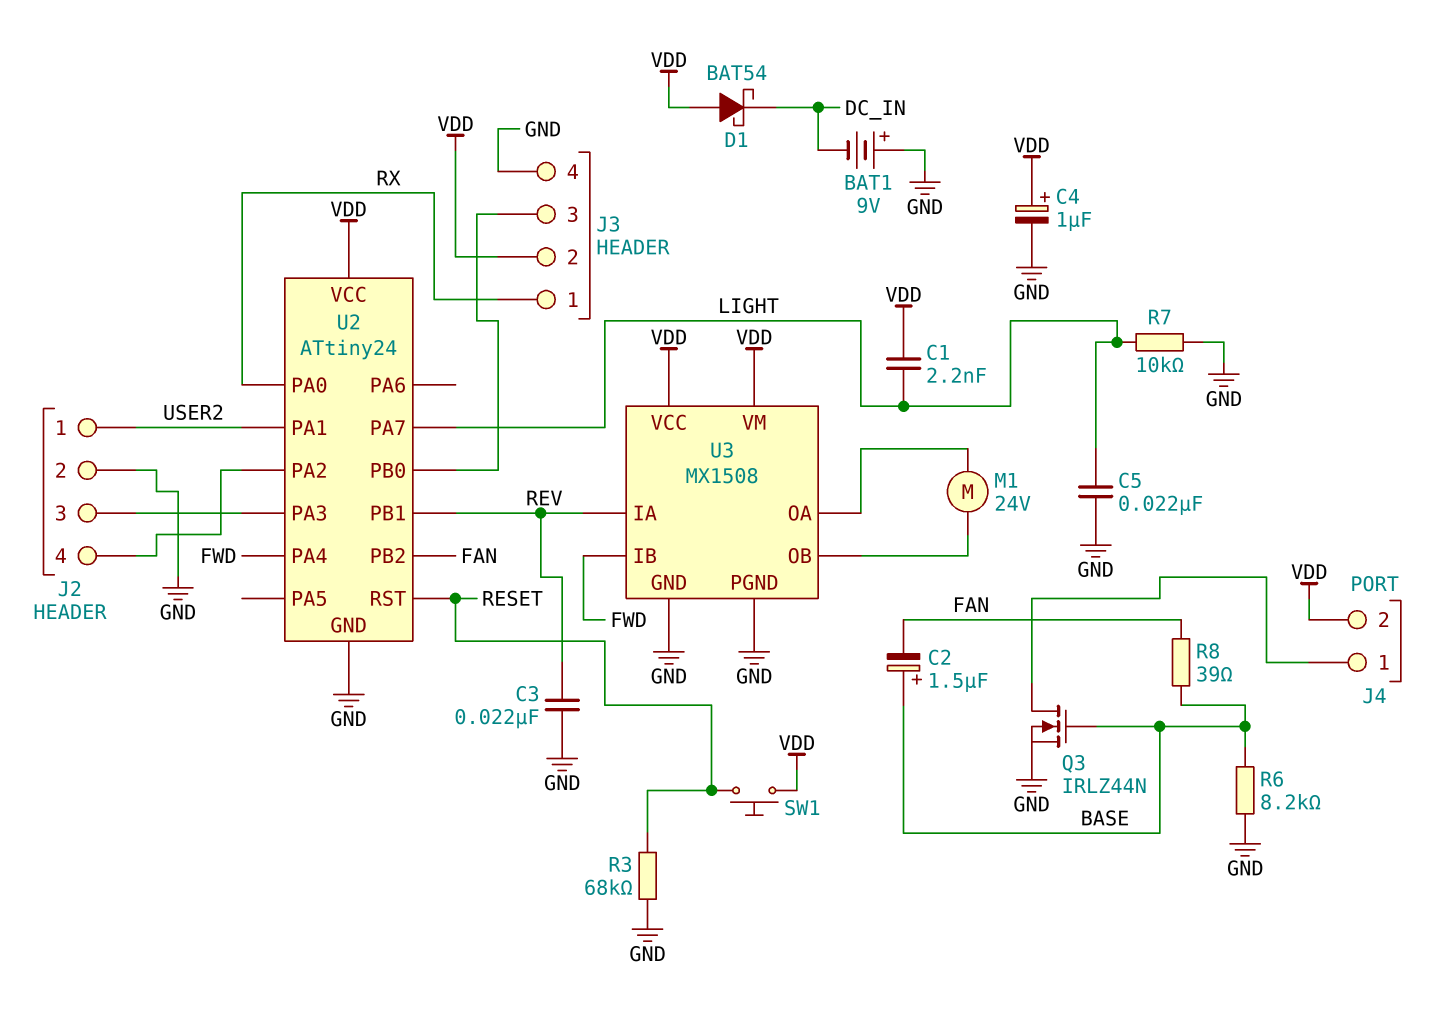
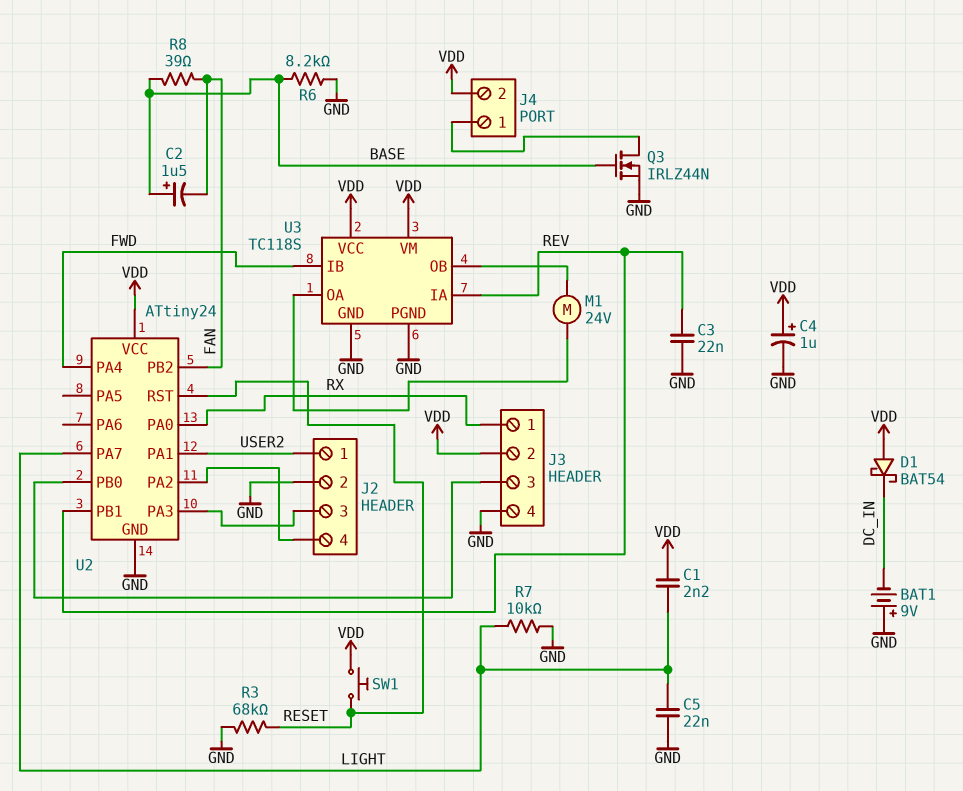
U3: MX1508 -> TC118S

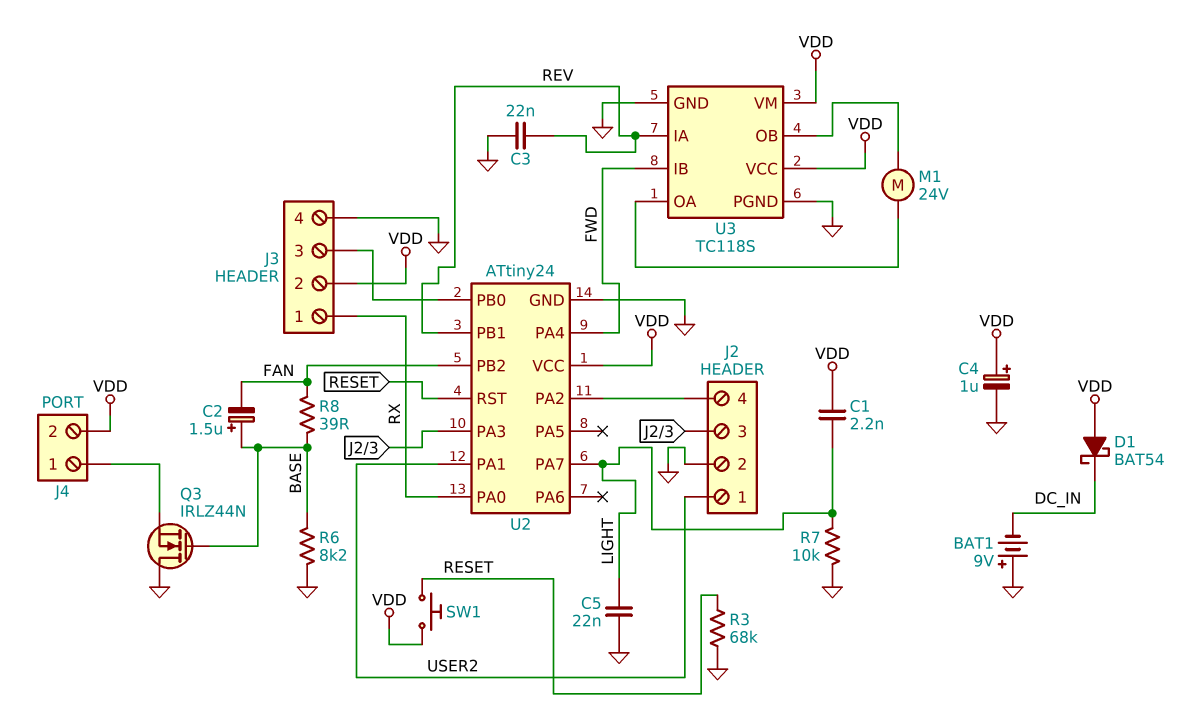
Q3: NMOS IRLZ44N (G BASE, D J4/1, S GND) -> NMOS IRLZ44N (G BASE, D GND, S J4/1)

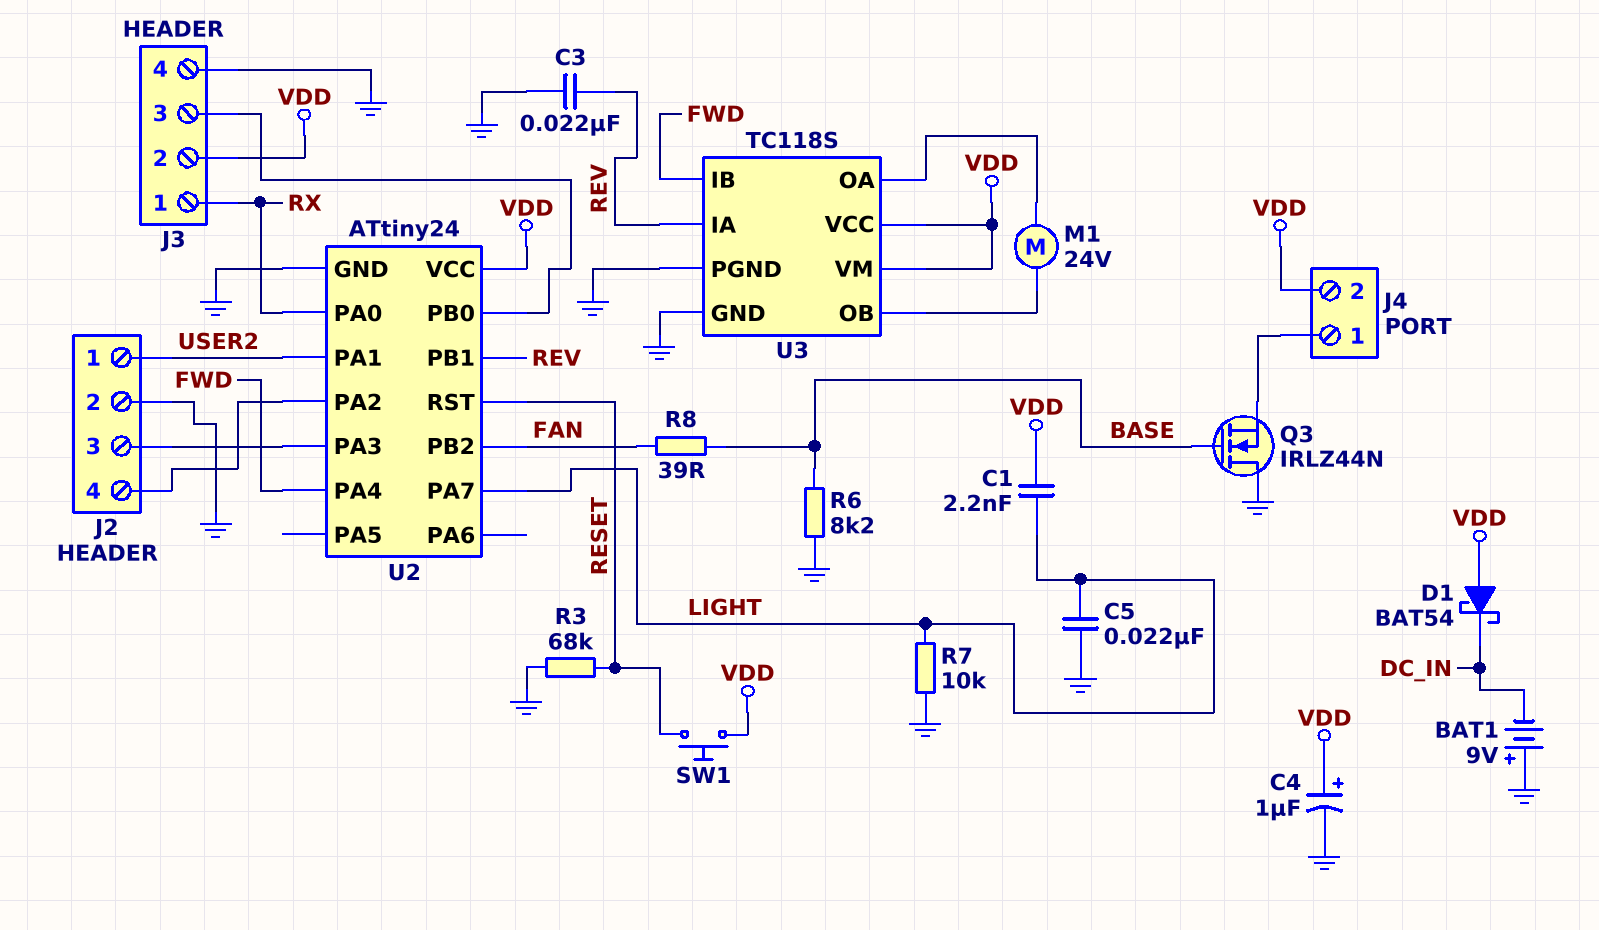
C2: 1.5uF (plus BASE, minus FAN) -> none

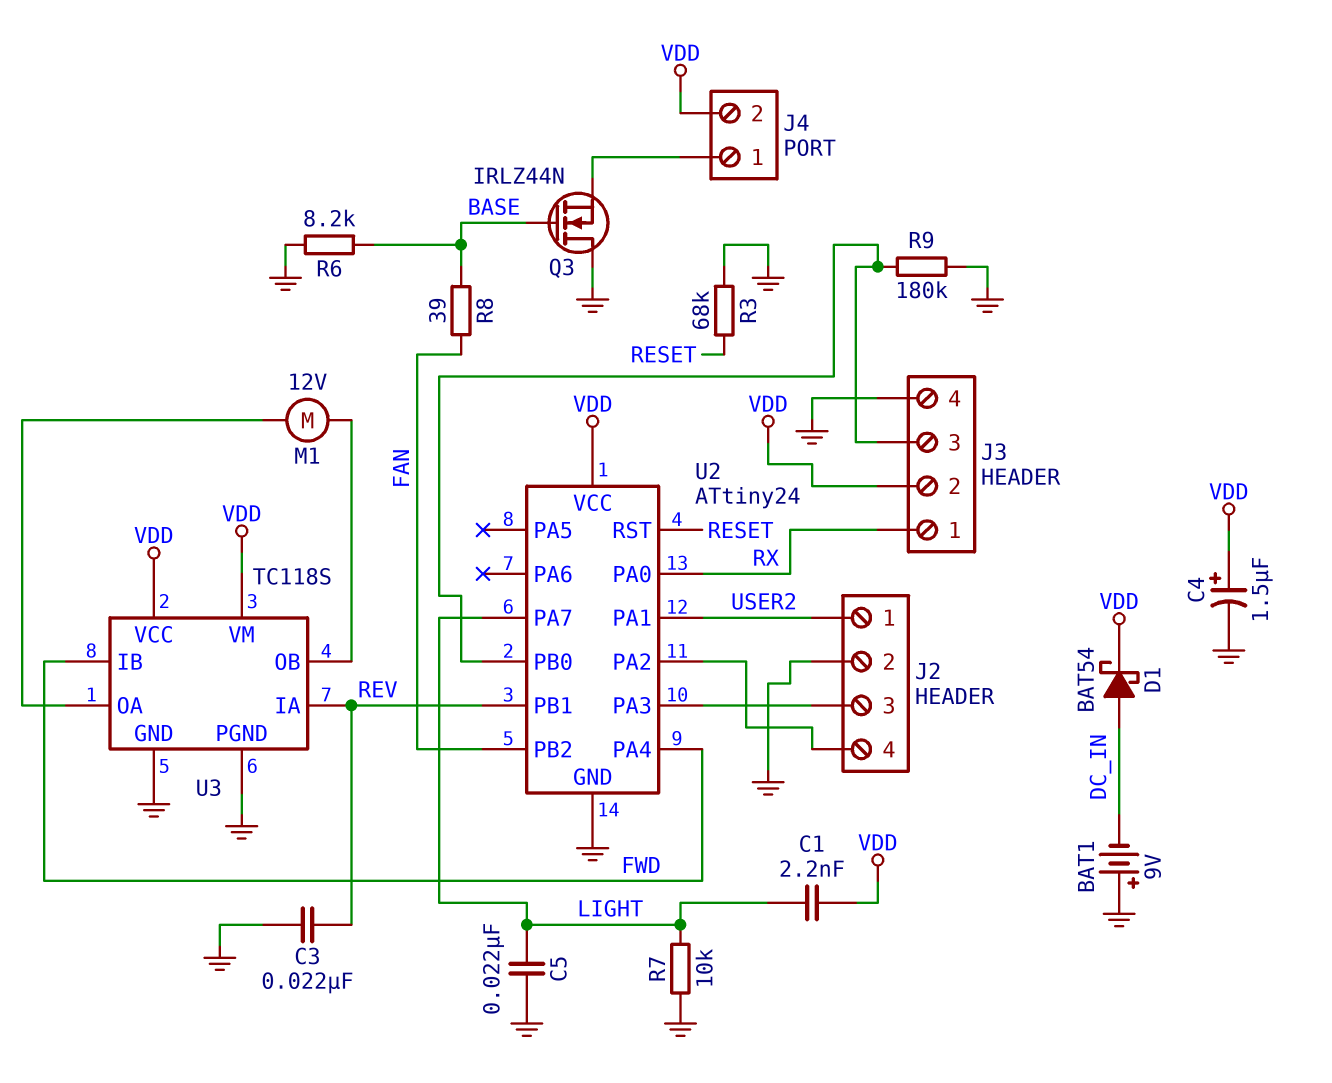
C4: 1uF (plus VDD, minus GND) -> 1.5uF (plus VDD, minus GND)
D1: schottky BAT54 (A VDD, K DC_IN) -> schottky BAT54 (A DC_IN, K VDD)
M1: motor 24V (U3/OA, U3/OB) -> motor 12V (U3/OA, U3/OB)
R9: none -> 180k (GND, J3/3)
SW1: button (RESET, VDD) -> none

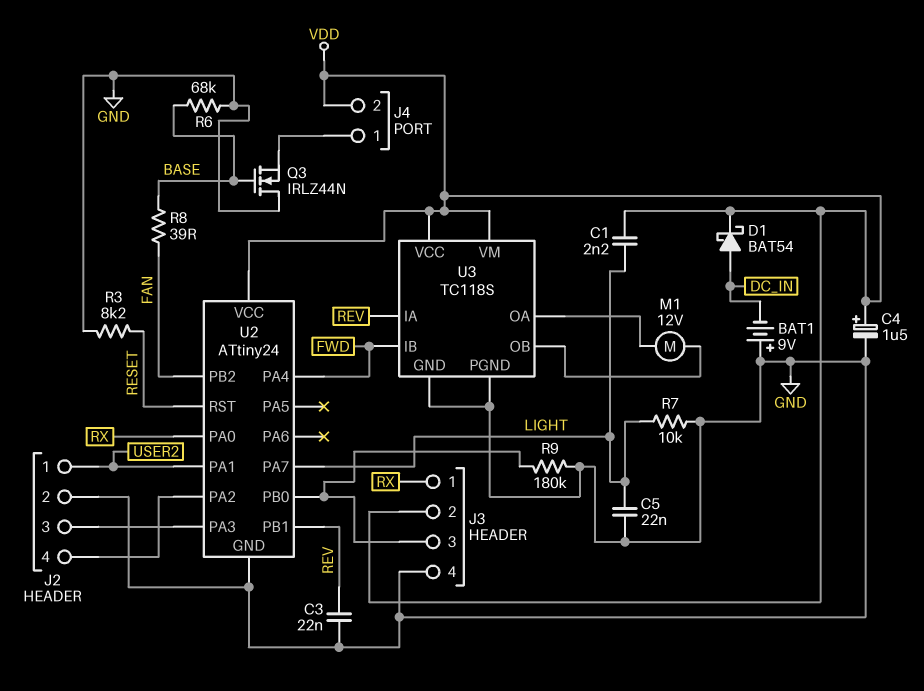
R3: 68k (GND, RESET) -> 8.2k (GND, RESET)
R6: 8.2k (BASE, GND) -> 68k (BASE, GND)

